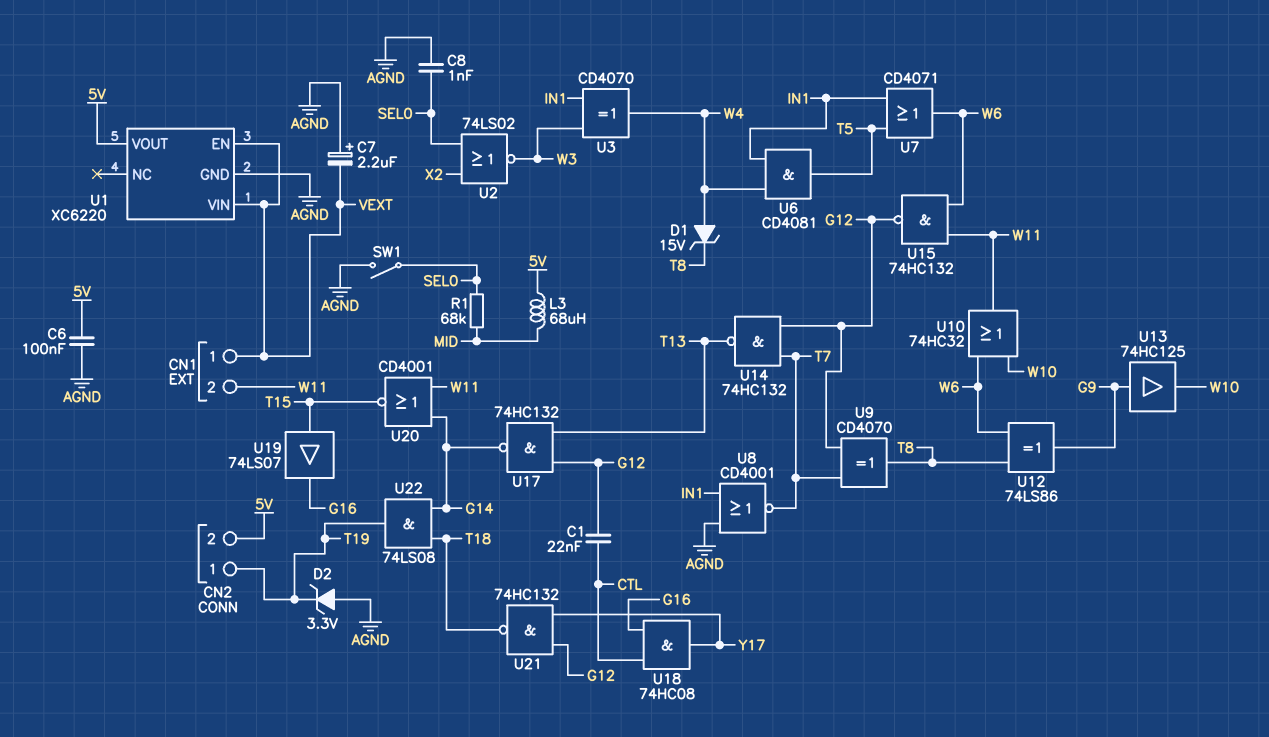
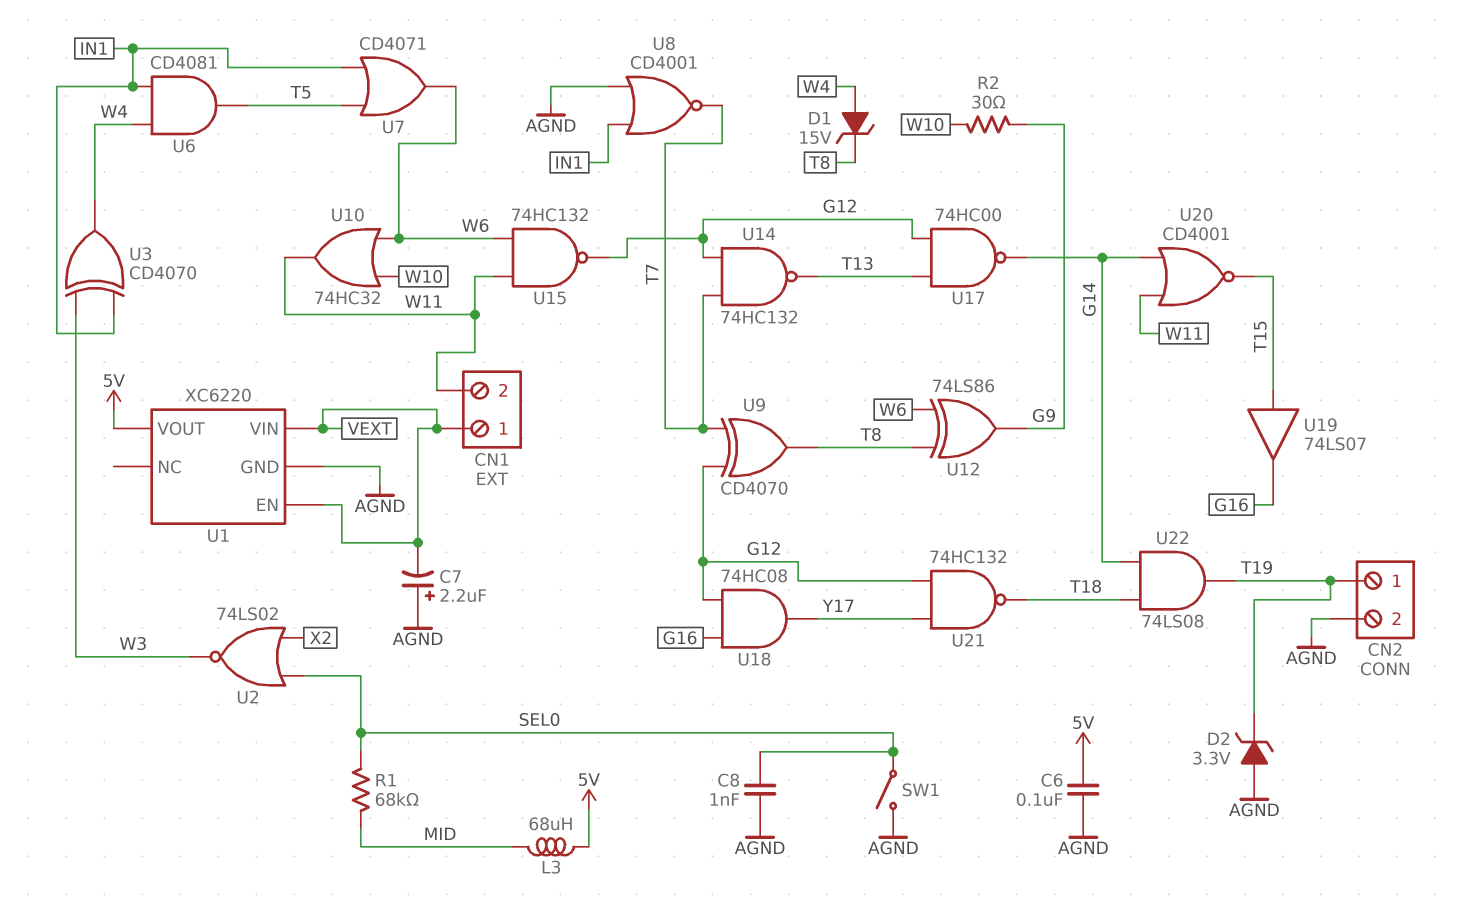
C1: 22nF (CTL, G12) -> none
CN2 pin 2: 5V -> AGND
R2: none -> 30 (G9, W10)
U13: buffer 74HC125 (in G9, out W10) -> none
U17: NAND 74HC132 (in G12, in T13, out G14) -> NAND 74HC00 (in G12, in T13, out G14)
U18: AND 74HC08 (in CTL, in G16, out Y17) -> AND 74HC08 (in G12, in G16, out Y17)

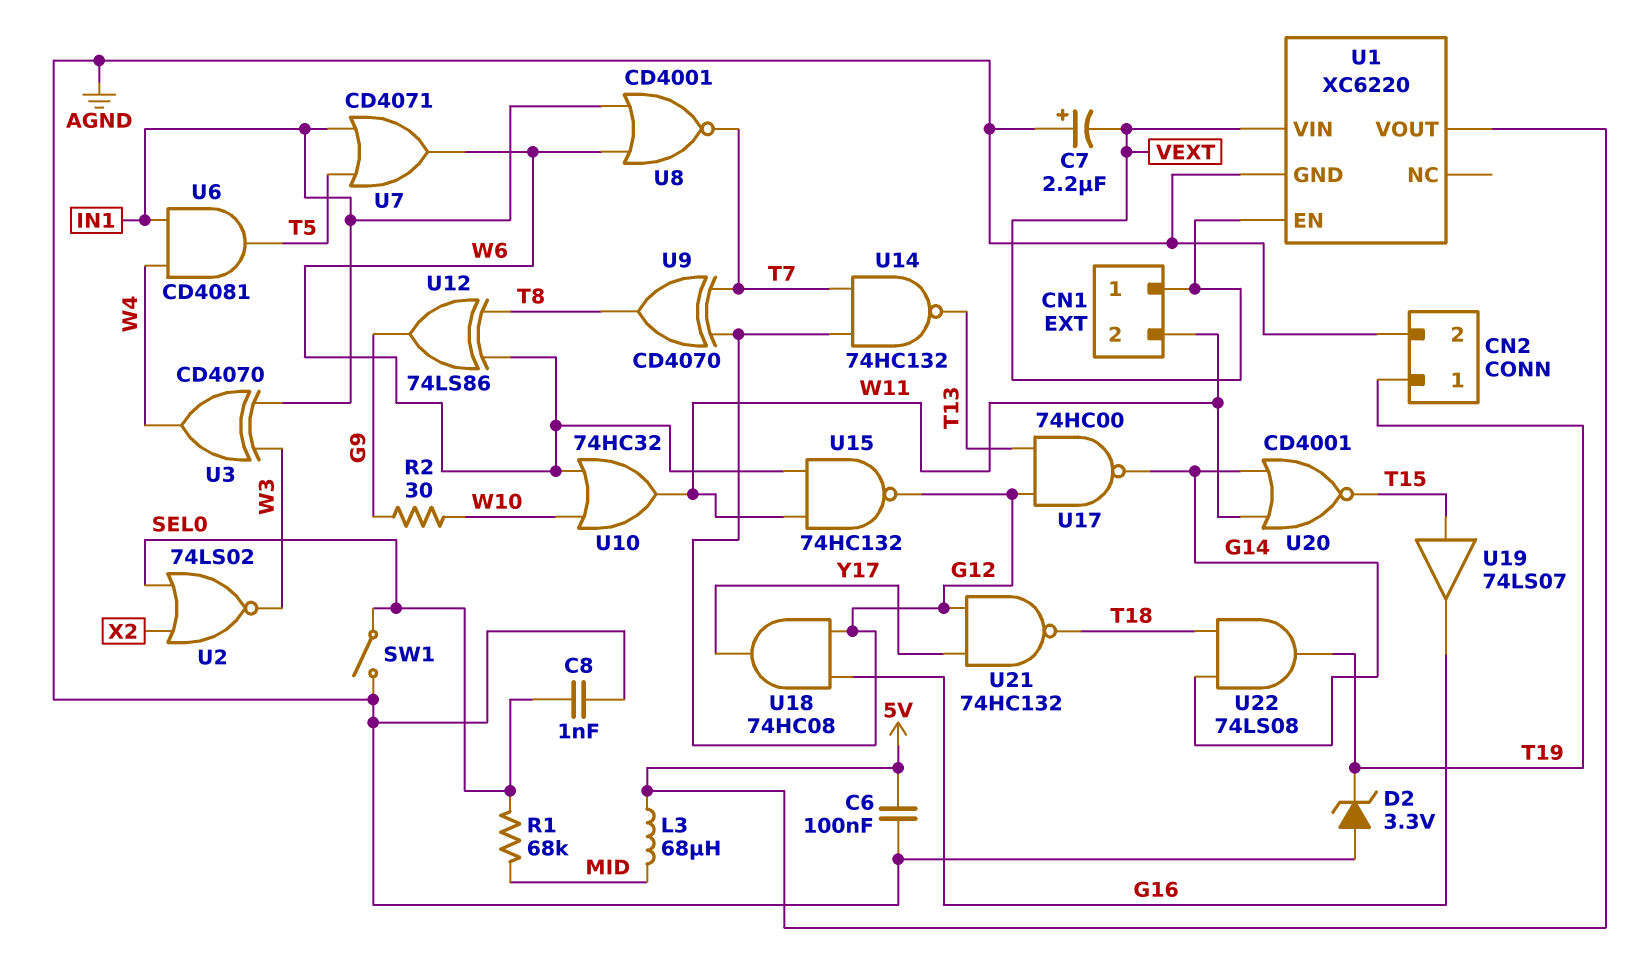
D1: zener 15V (A W4, K T8) -> none
U8: NOR CD4001 (in AGND, in IN1, out T7) -> NOR CD4001 (in IN1, in W6, out T7)

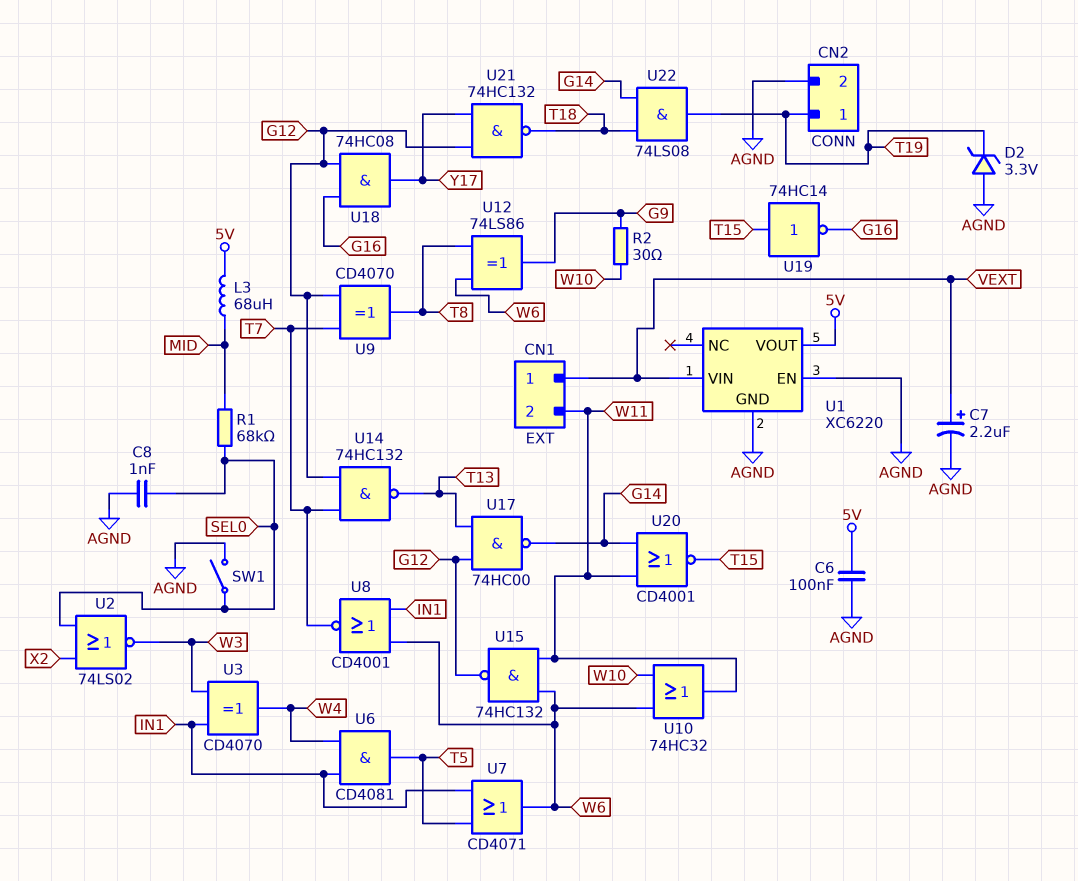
C7: 2.2uF (plus AGND, minus VEXT) -> 2.2uF (plus VEXT, minus AGND)
U1 pin EN: VEXT -> AGND
U19: buffer 74LS07 (in T15, out G16) -> NOT 74HC14 (in T15, out G16)

